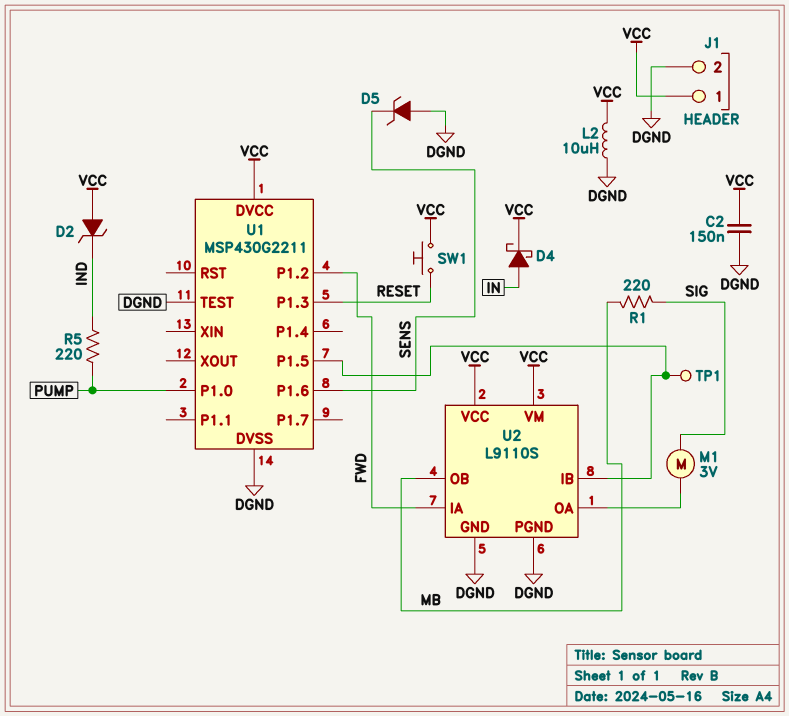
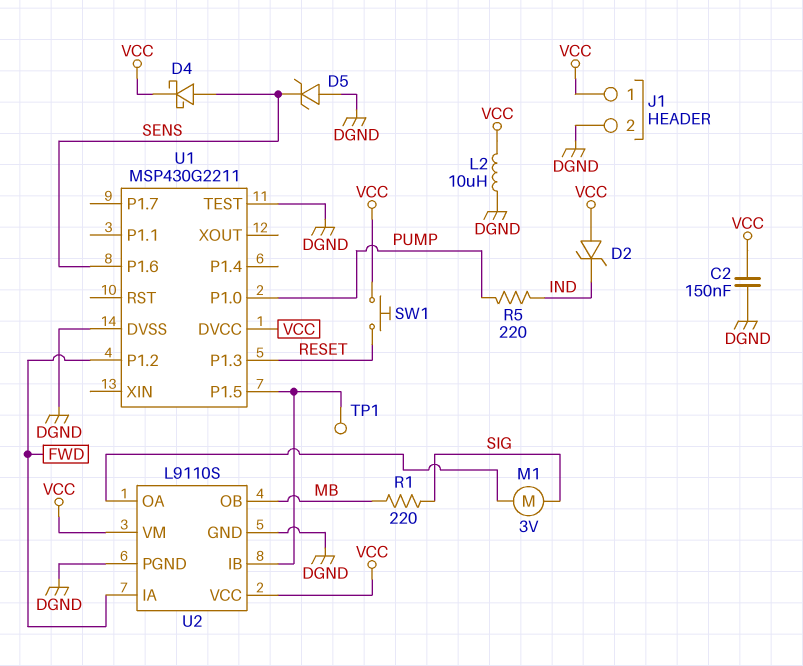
D4: schottky (A IN, K VCC) -> schottky (A SENS, K VCC)

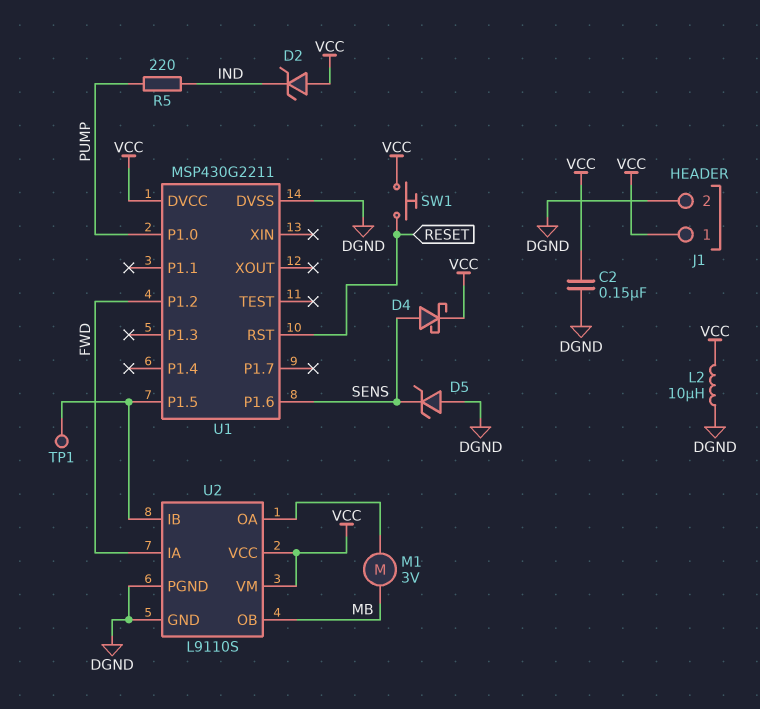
M1: motor 3V (SIG, U2/OA) -> motor 3V (MB, U2/OA)
R1: 220 (MB, SIG) -> none
U1 pin P1.3: RESET -> none
U1 pin RST: none -> RESET
U1 pin TEST: DGND -> none

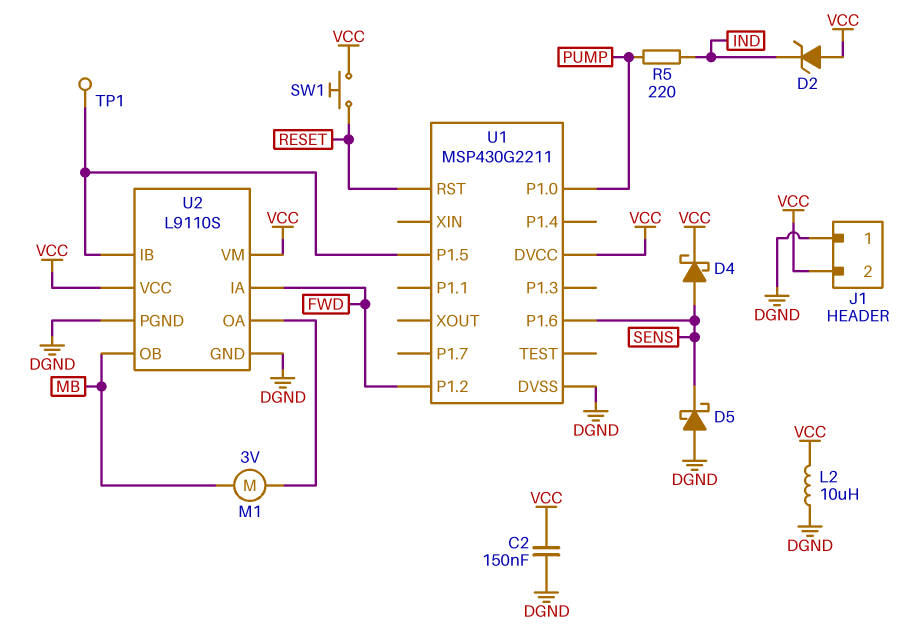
D5: zener (A DGND, K SENS) -> schottky (A DGND, K SENS)
J1 pin 1: VCC -> DGND
J1 pin 2: DGND -> VCC

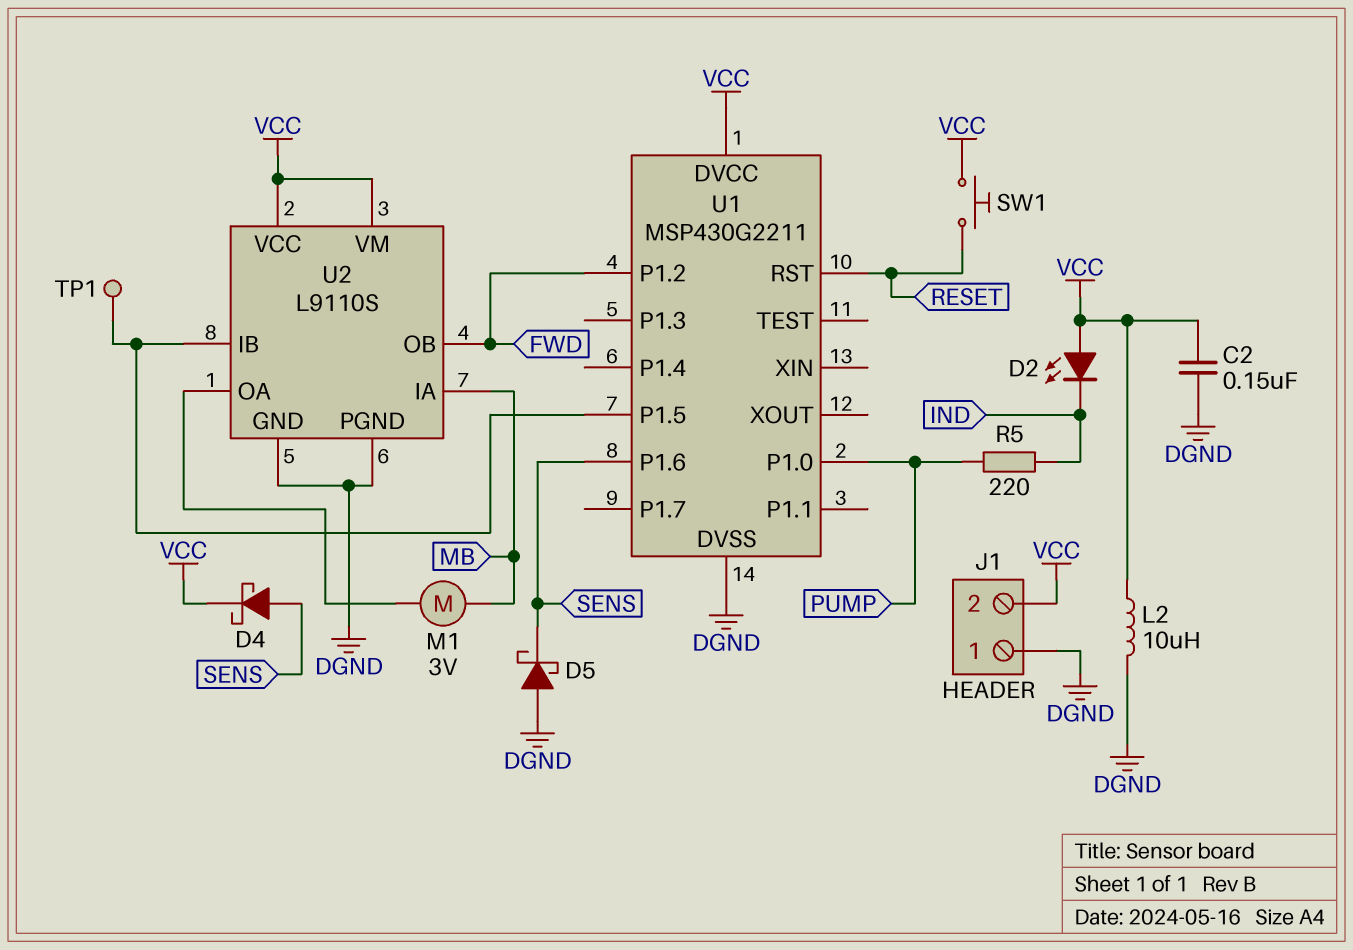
D2: zener (A VCC, K IND) -> LED (A VCC, K IND)
U2 pin IA: FWD -> MB
U2 pin OB: MB -> FWD

